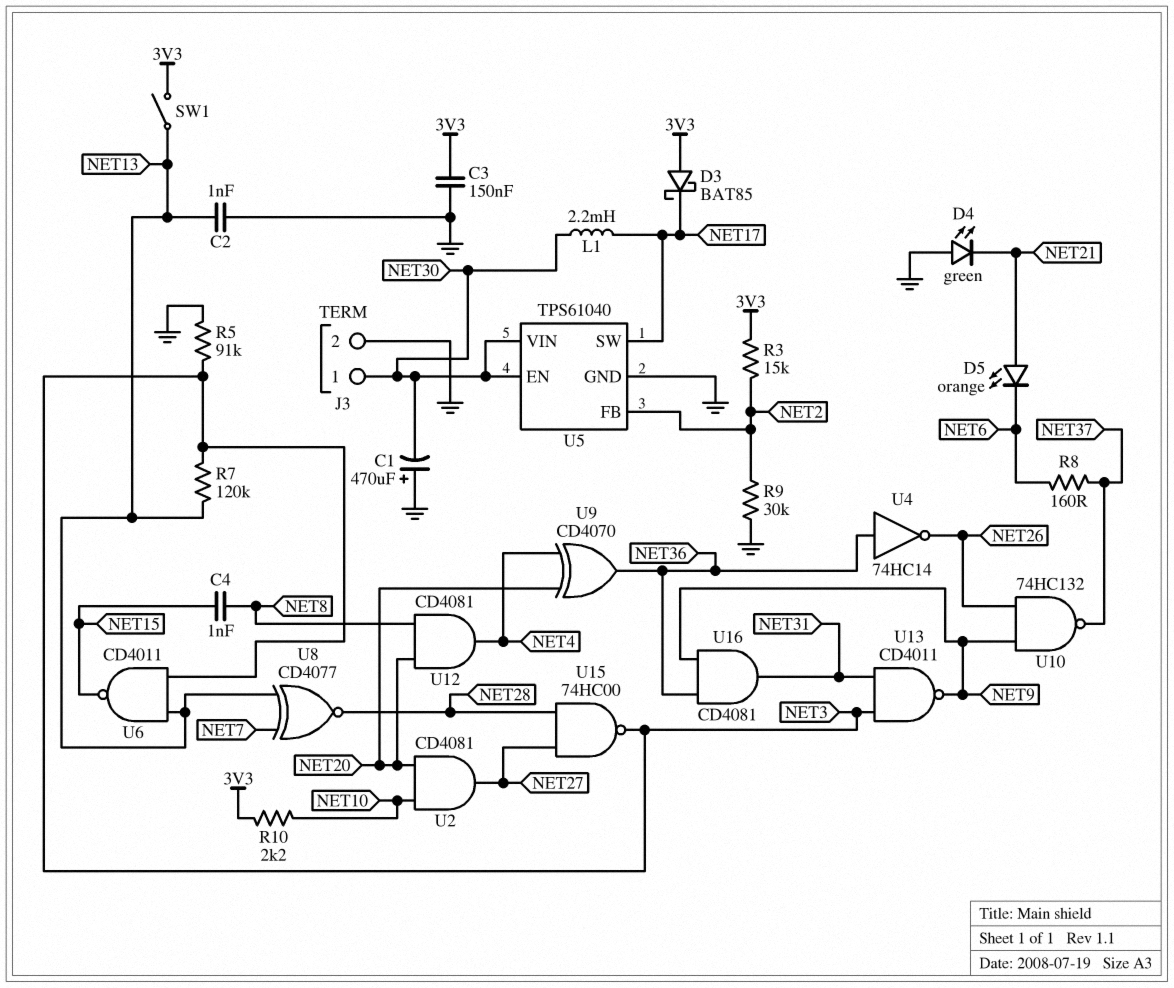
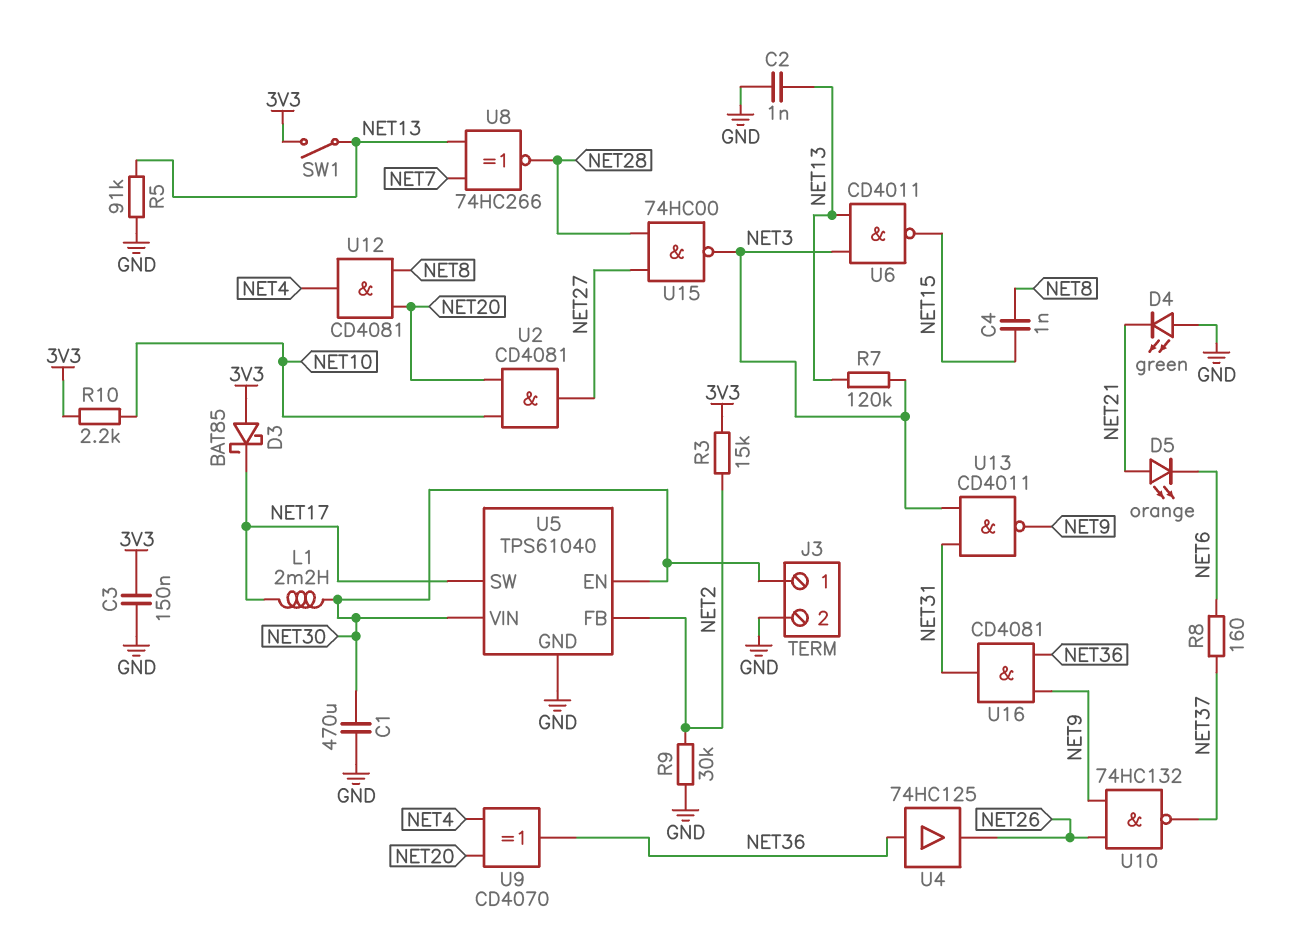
C1: 470uF (plus GND, minus NET30) -> 470uF (GND, NET30)
R5: 91k (GND, NET3) -> 91k (GND, NET13)
U4: NOT 74HC14 (in NET36, out NET26) -> buffer 74HC125 (in NET36, out NET26)
U8: XNOR CD4077 (in NET7, in NET13, out NET28) -> XNOR 74HC266 (in NET7, in NET13, out NET28)

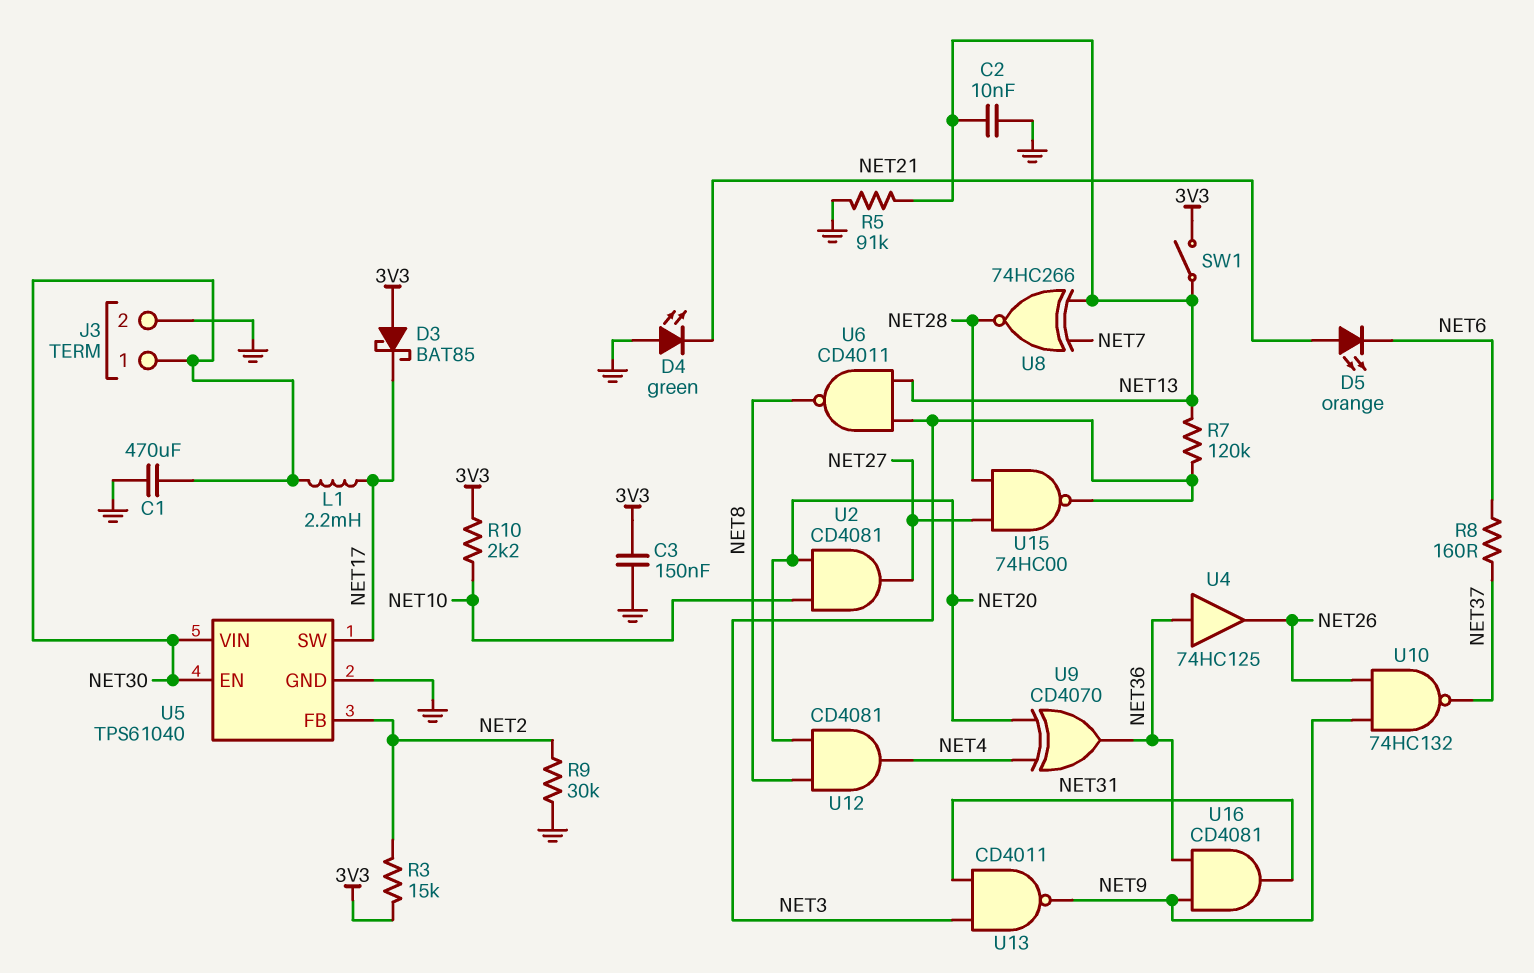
C2: 1nF (GND, NET13) -> 10nF (GND, NET13)
C4: 1nF (NET8, NET15) -> none
U6: NAND CD4011 (in NET3, in NET13, out NET15) -> NAND CD4011 (in NET3, in NET13, out NET8)

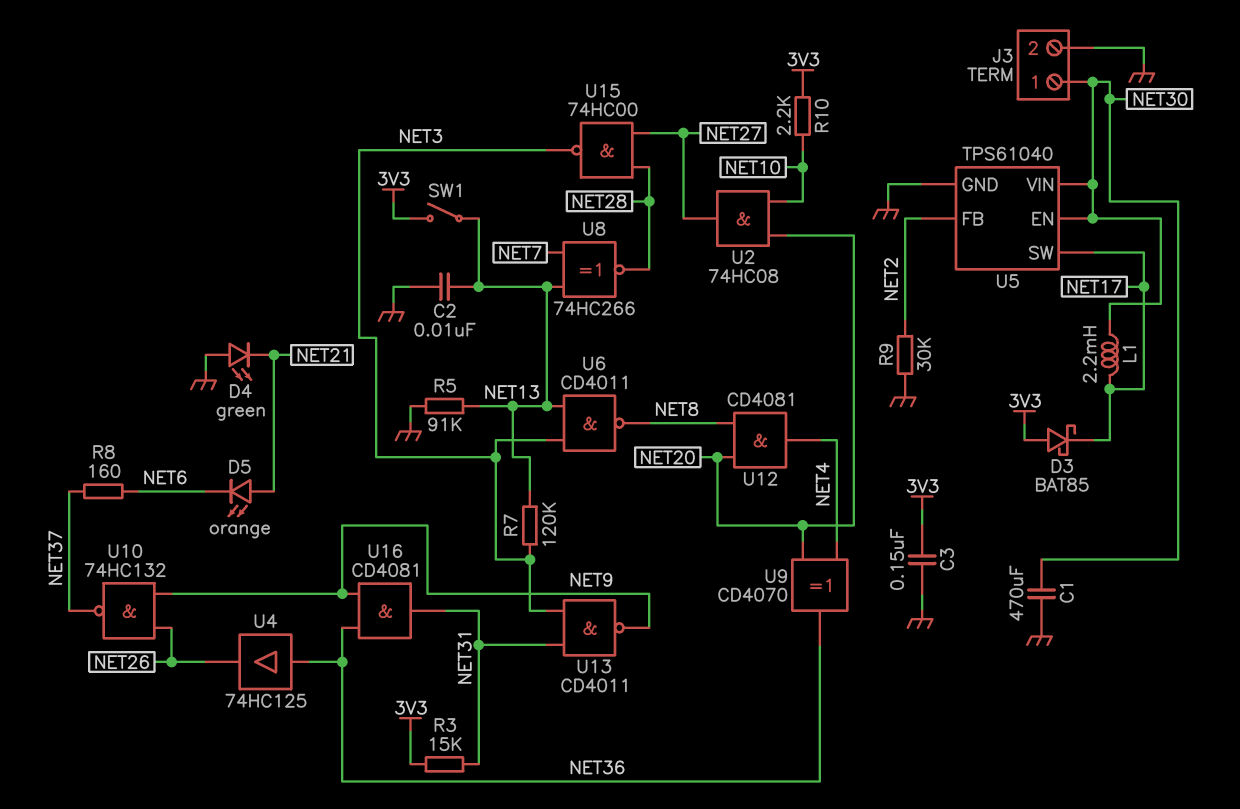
R3: 15k (3V3, NET2) -> 15k (3V3, NET31)
U2: AND CD4081 (in NET10, in NET20, out NET27) -> AND 74HC08 (in NET10, in NET20, out NET27)

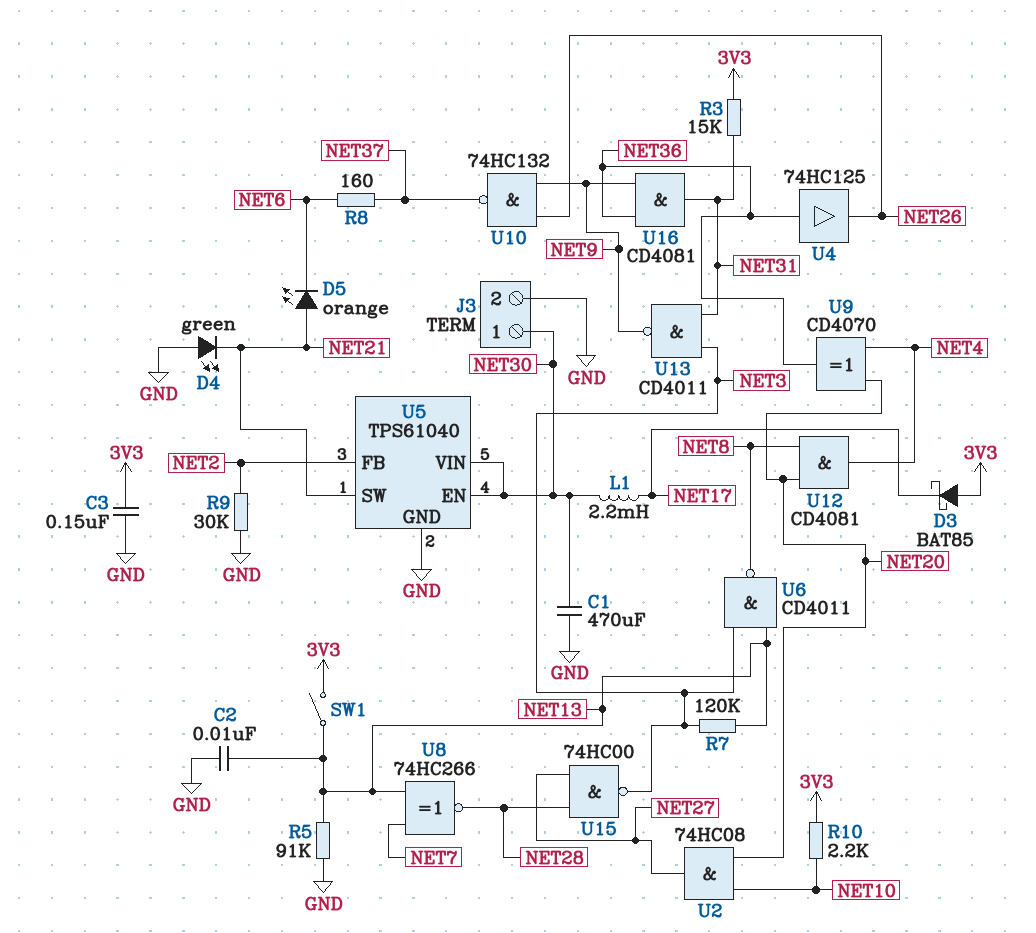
U5 pin SW: NET17 -> NET21

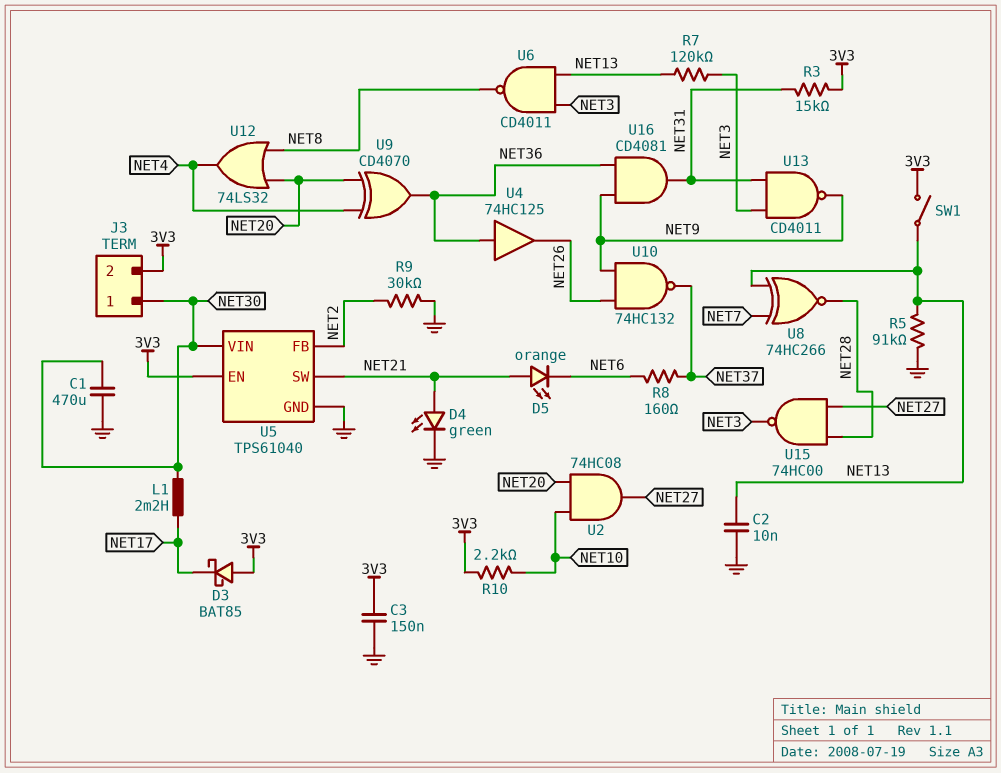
D4: LED green (A GND, K NET21) -> LED green (A NET21, K GND)
J3 pin 2: GND -> 3V3
U5 pin EN: NET30 -> 3V3
U12: AND CD4081 (in NET8, in NET20, out NET4) -> OR 74LS32 (in NET8, in NET20, out NET4)

